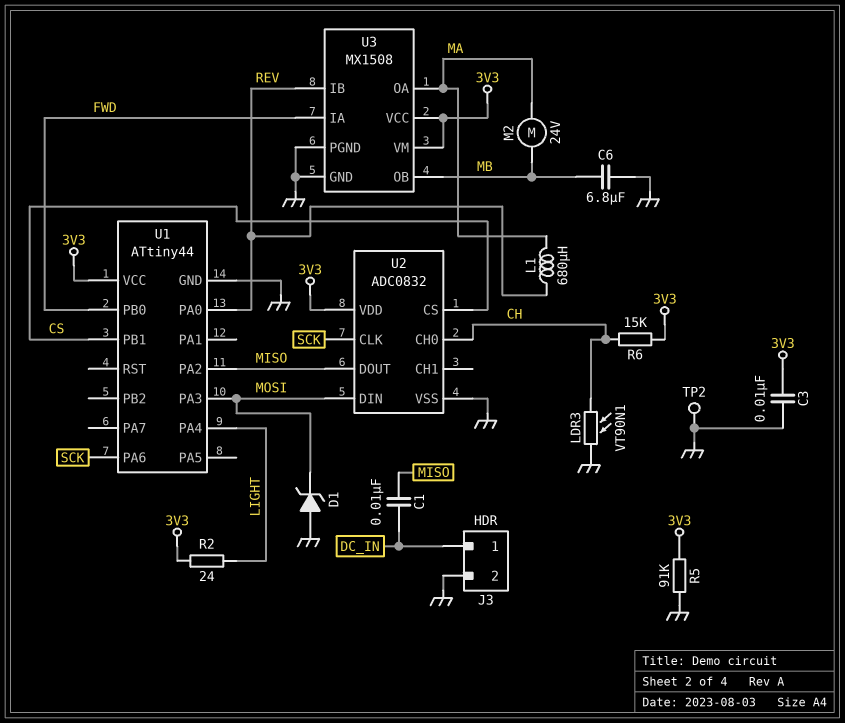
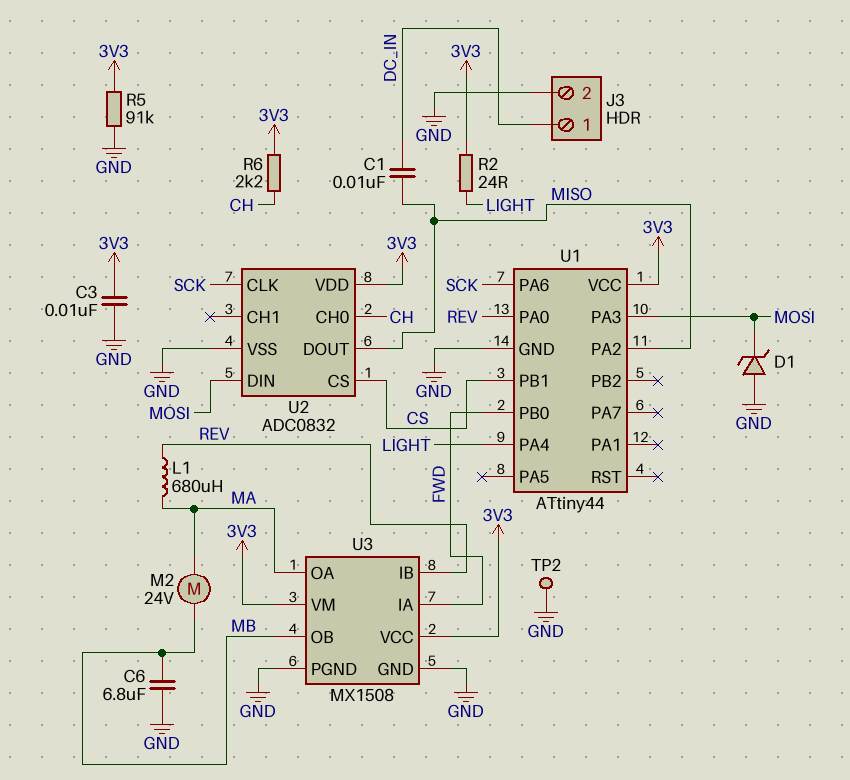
LDR3: VT90N1 (CH, GND) -> none
R6: 15k (3V3, CH) -> 2.2k (3V3, CH)

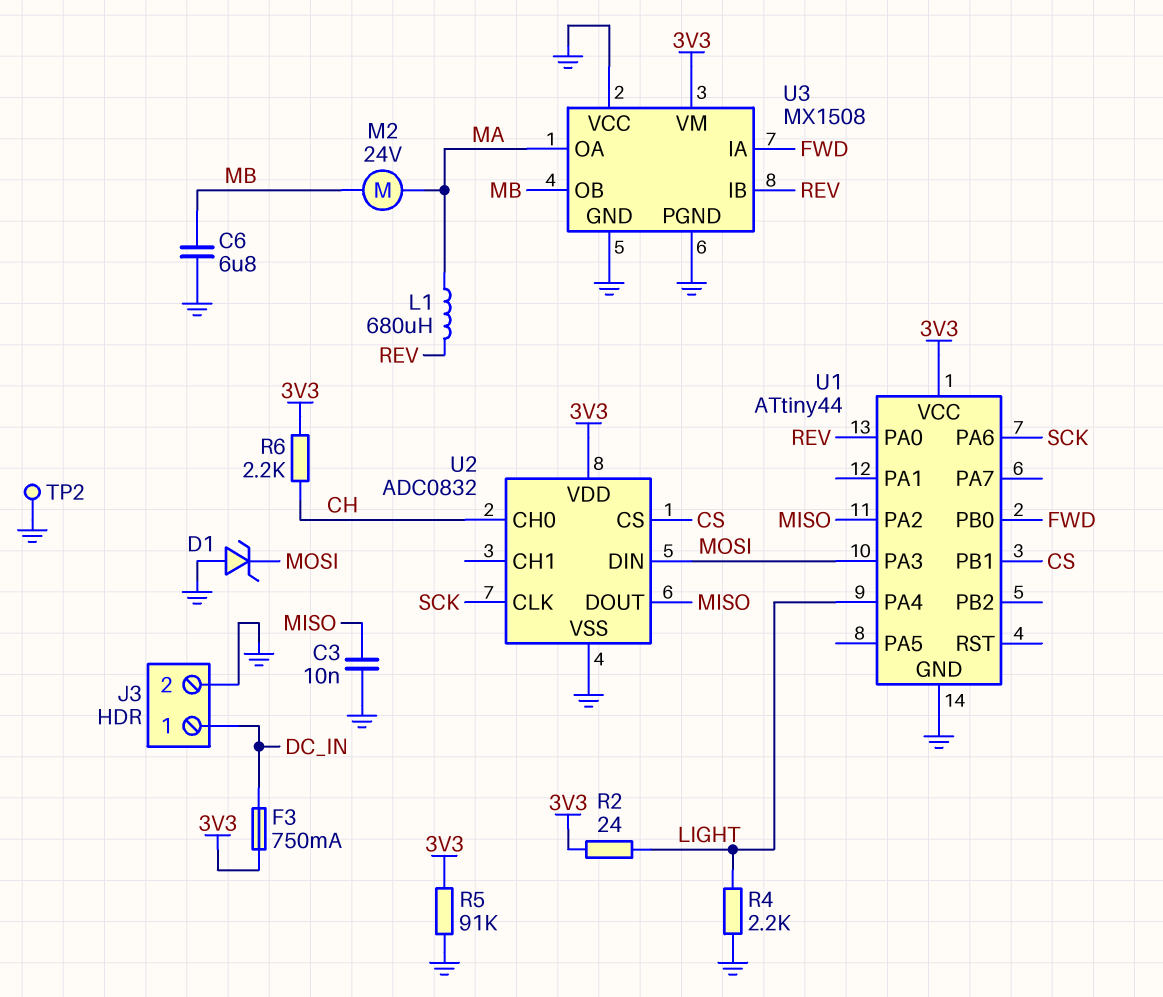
C1: 10nF (DC_IN, MISO) -> none
C3: 10nF (3V3, GND) -> 10nF (GND, MISO)
F3: none -> 750mA (3V3, DC_IN)
R4: none -> 2.2k (GND, LIGHT)
U3 pin VCC: 3V3 -> GND

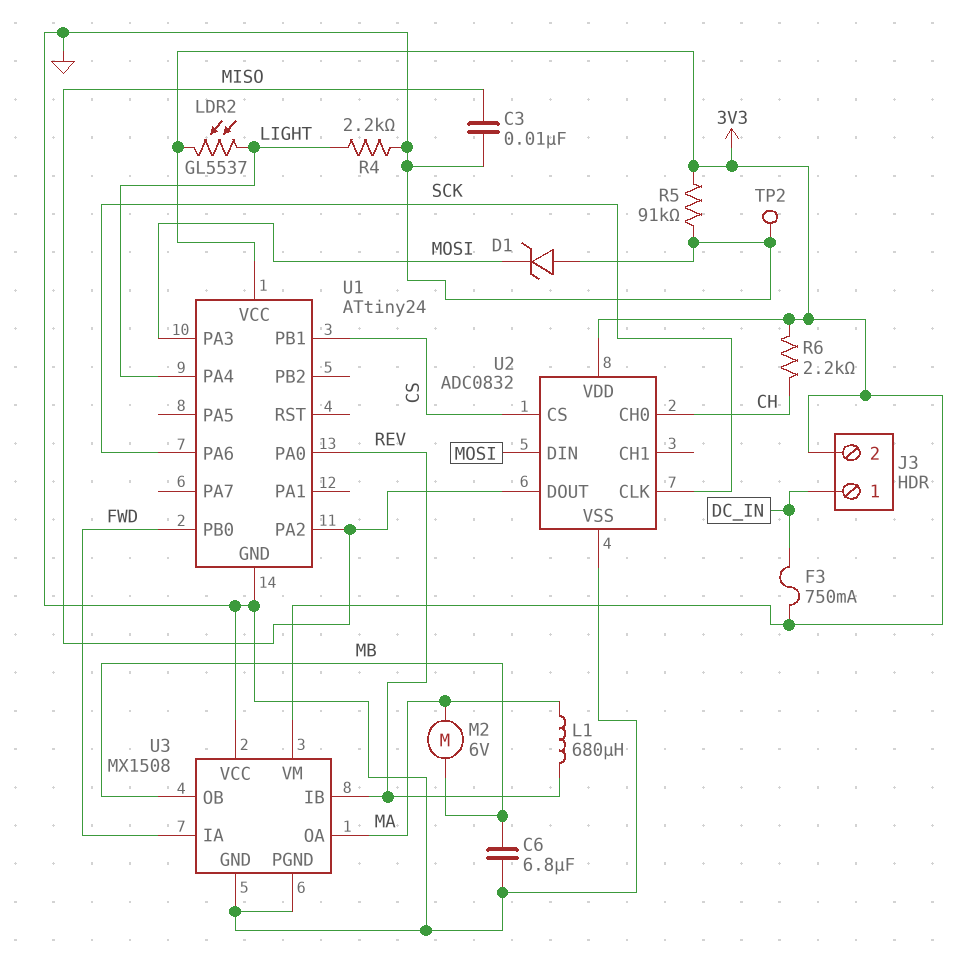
J3 pin 2: GND -> 3V3
LDR2: none -> GL5537 (3V3, LIGHT)
M2: motor 24V (MA, MB) -> motor 6V (MA, MB)
R2: 24 (3V3, LIGHT) -> none
U1: ATtiny44 -> ATtiny24

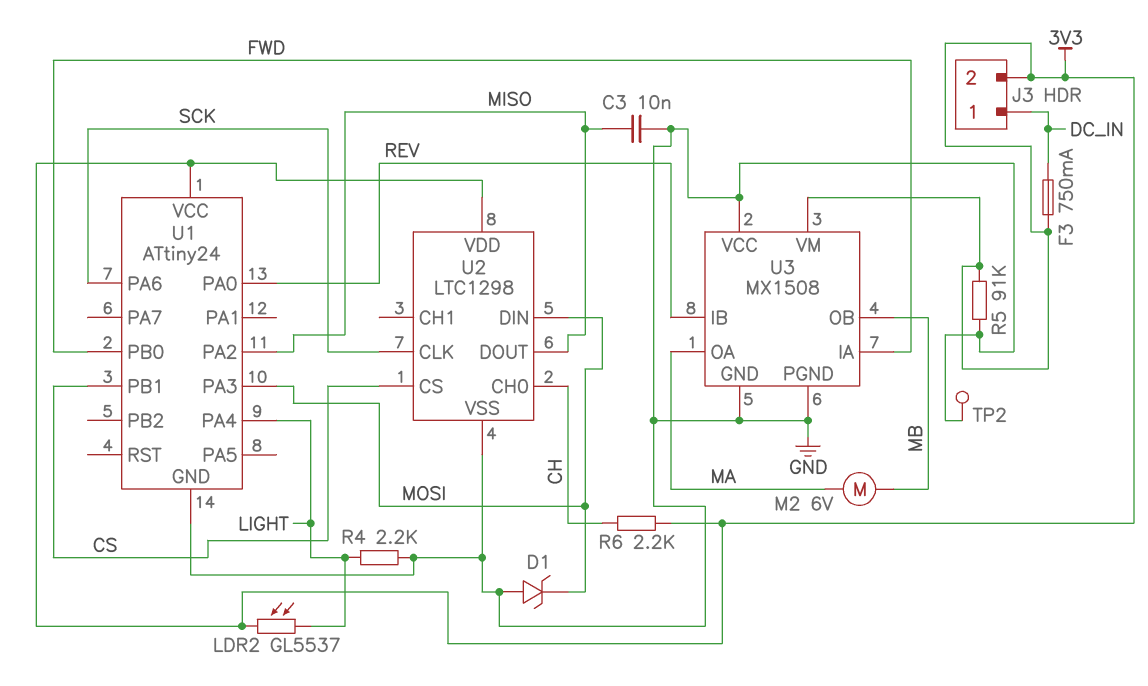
C6: 6.8uF (GND, MB) -> none
L1: 680uH (MA, REV) -> none
U2: ADC0832 -> LTC1298

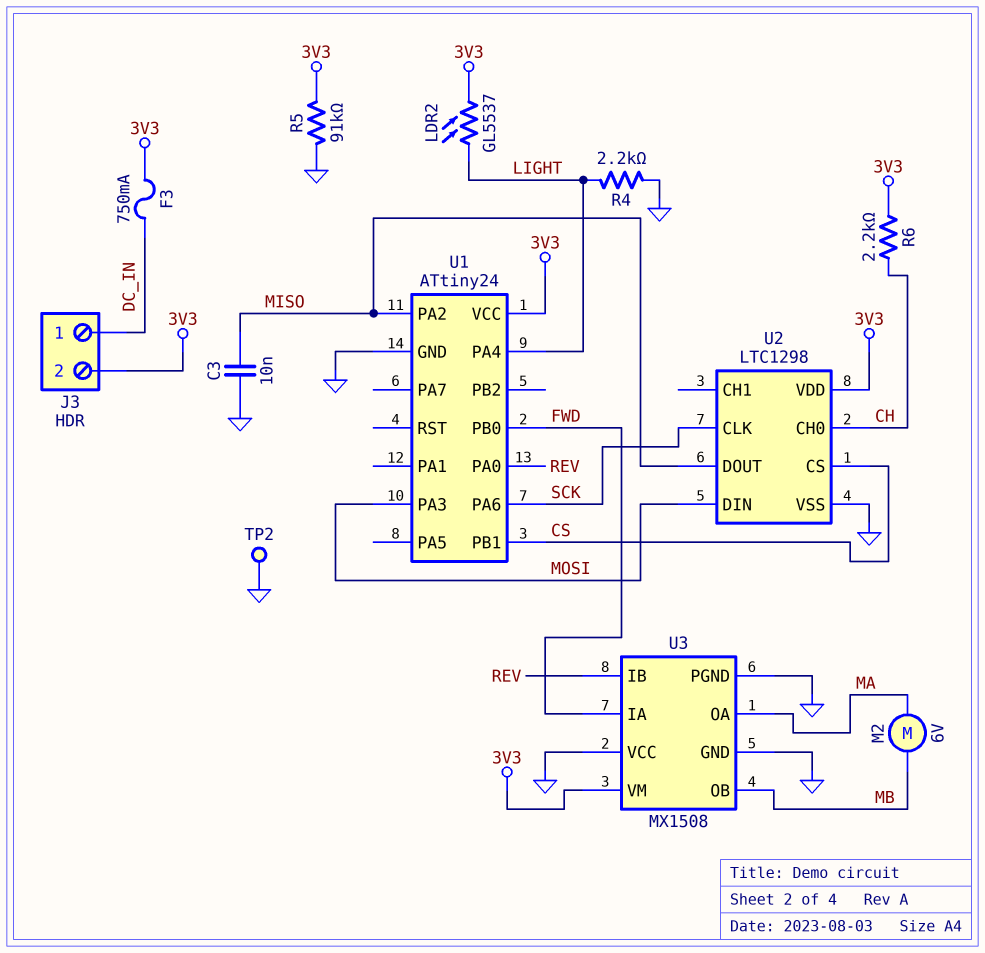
D1: zener (A GND, K MOSI) -> none

